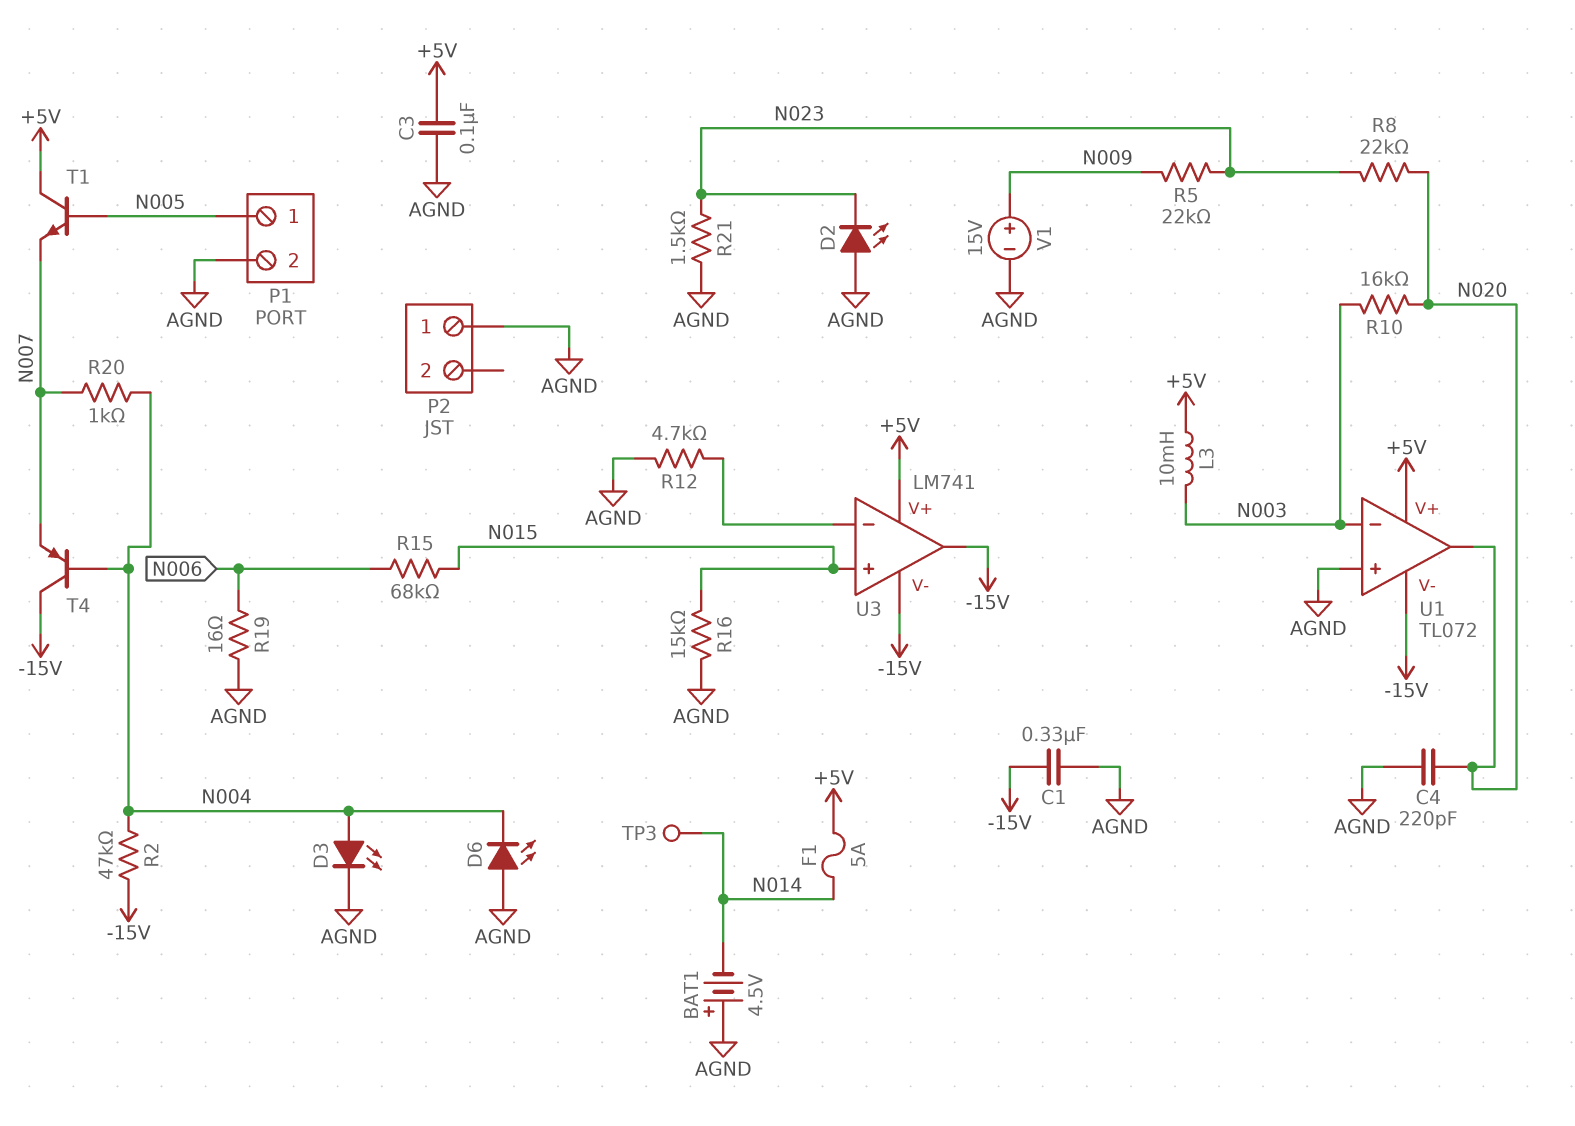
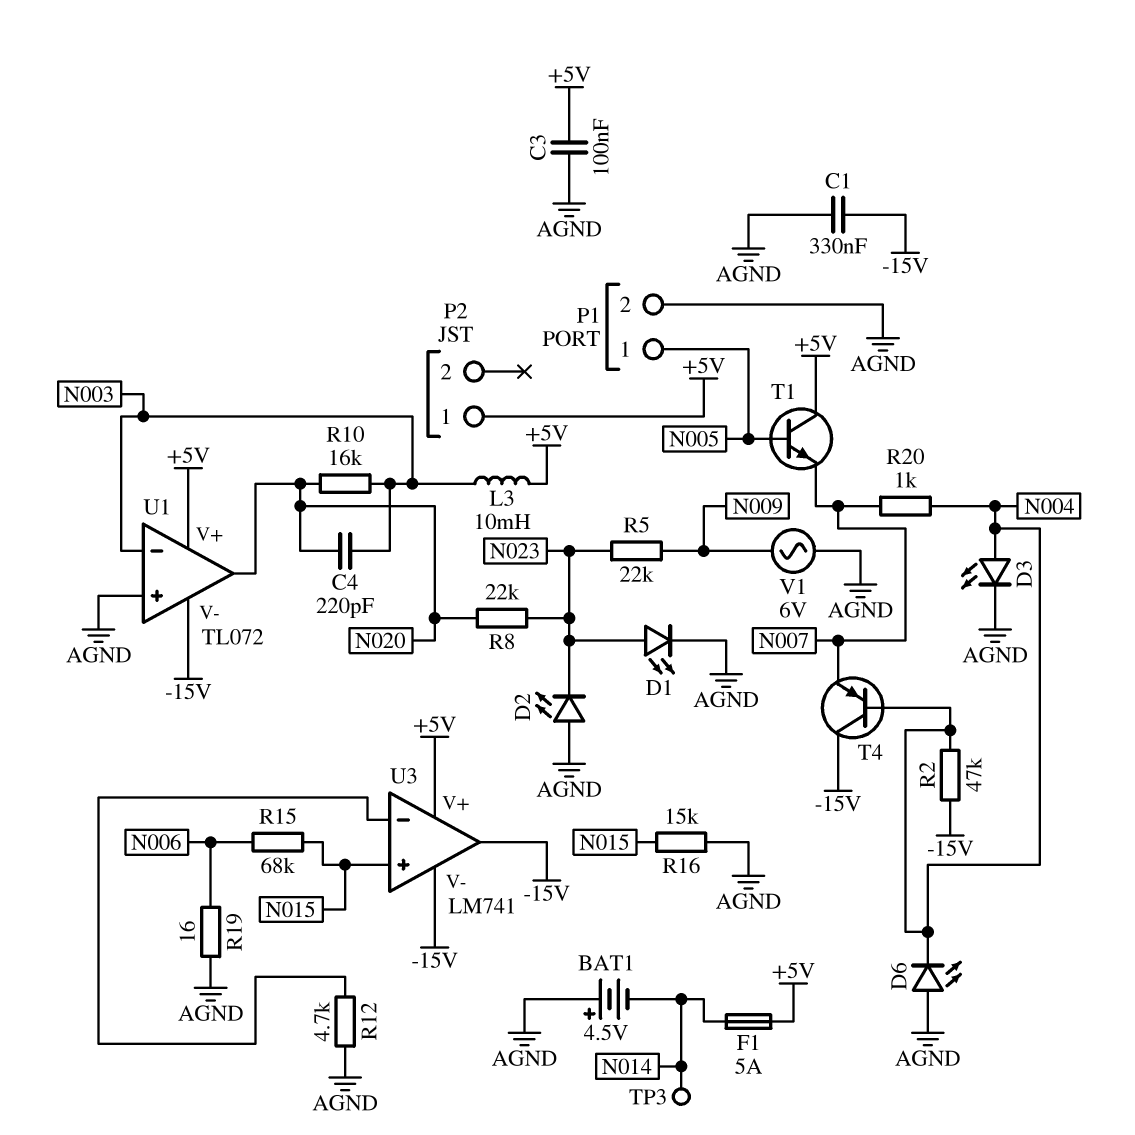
C4: 220pF (AGND, N020) -> 220pF (N003, N020)
D1: none -> LED (A N023, K AGND)
P2 pin 1: AGND -> +5V
R21: 1.5k (AGND, N023) -> none
V1: 15V (plus N009, minus AGND) -> AC 6V (AGND, N009)

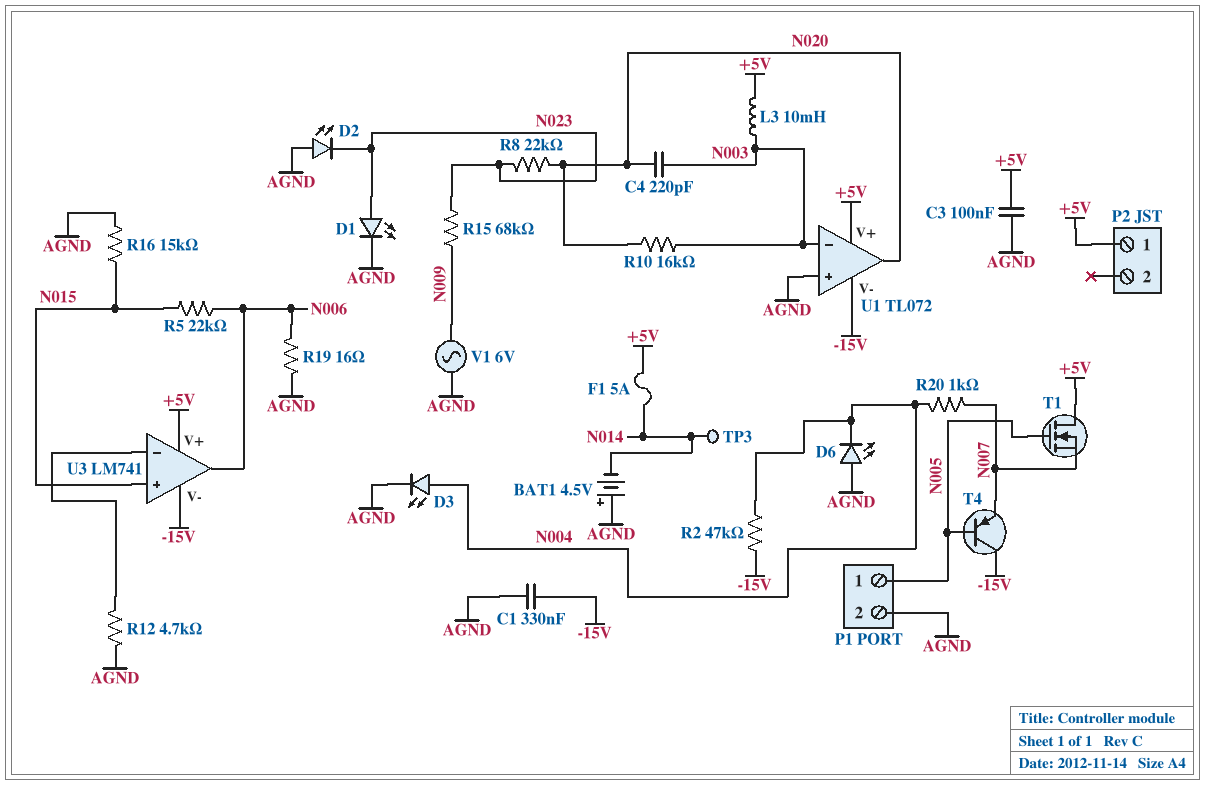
R5: 22k (N009, N023) -> 22k (N006, N015)
R15: 68k (N006, N015) -> 68k (N009, N023)
T1: NPN (B N005, C +5V, E N007) -> NMOS (G N005, D +5V, S N007)
T4: PNP (B N004, C -15V, E N007) -> PNP (B N005, C -15V, E N007)
U3 pin out: -15V -> N006

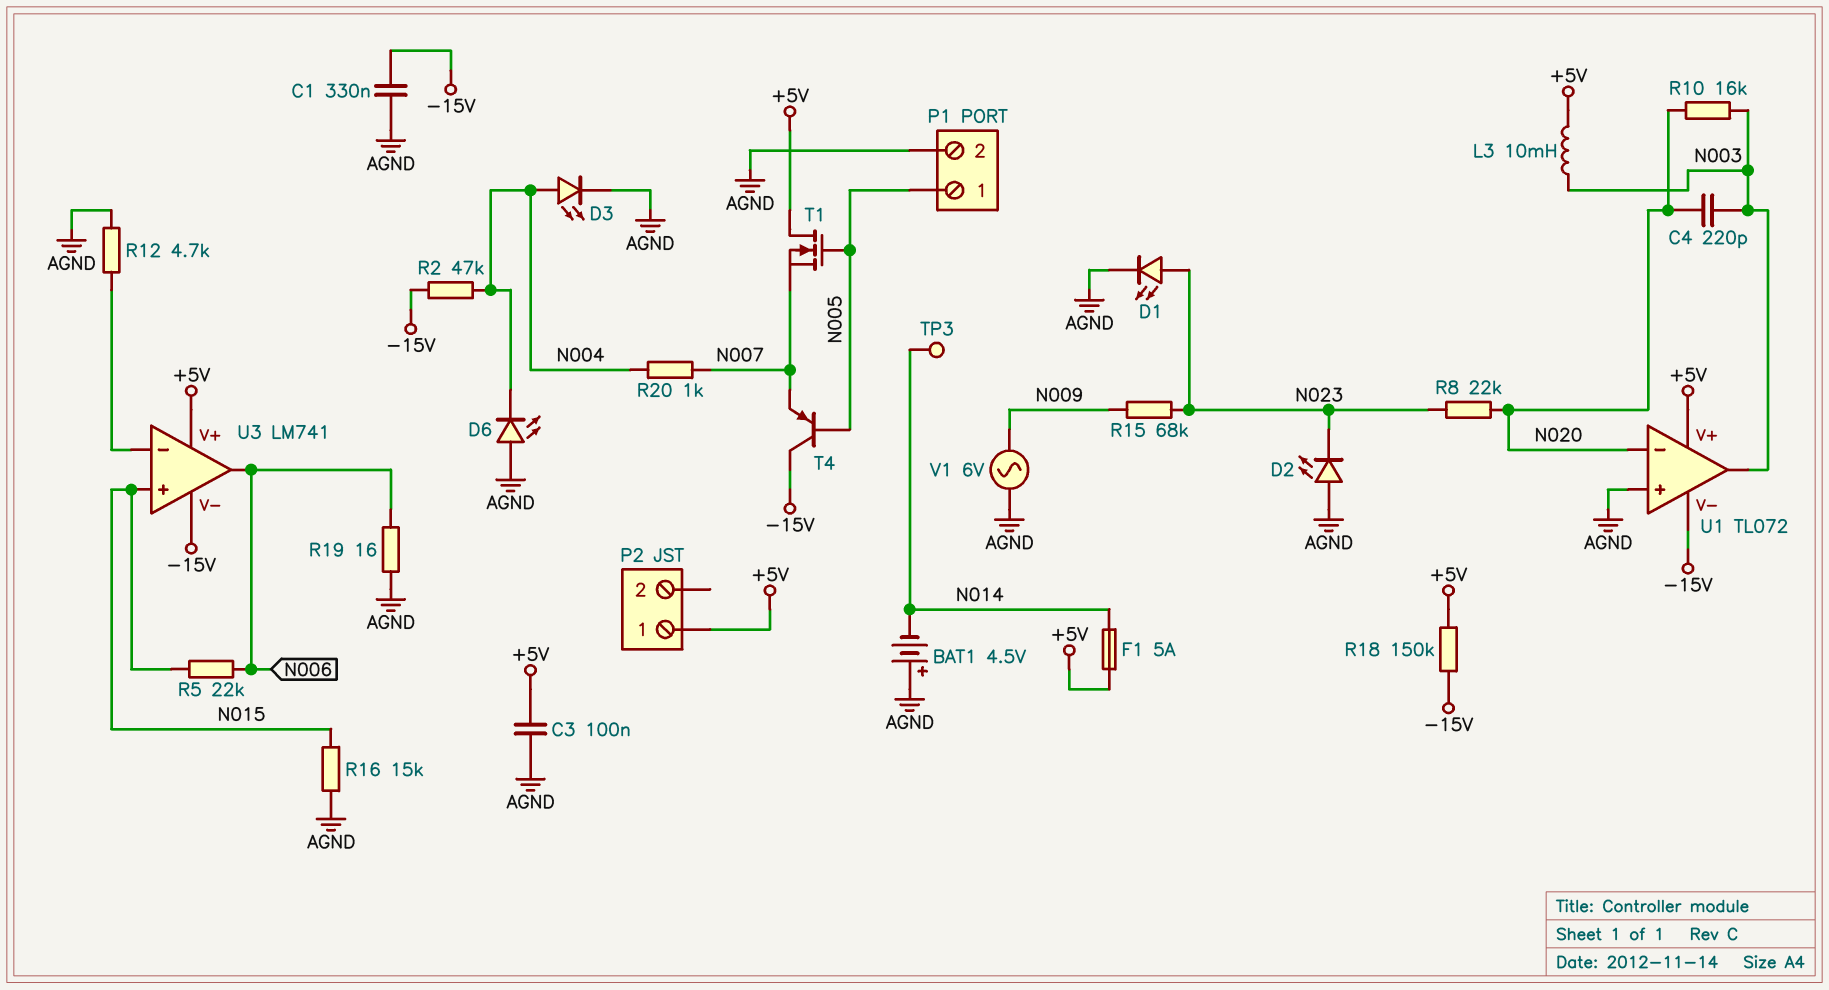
R18: none -> 150k (+5V, -15V)
U1 pin in-: N003 -> N020
U1 pin out: N020 -> N003

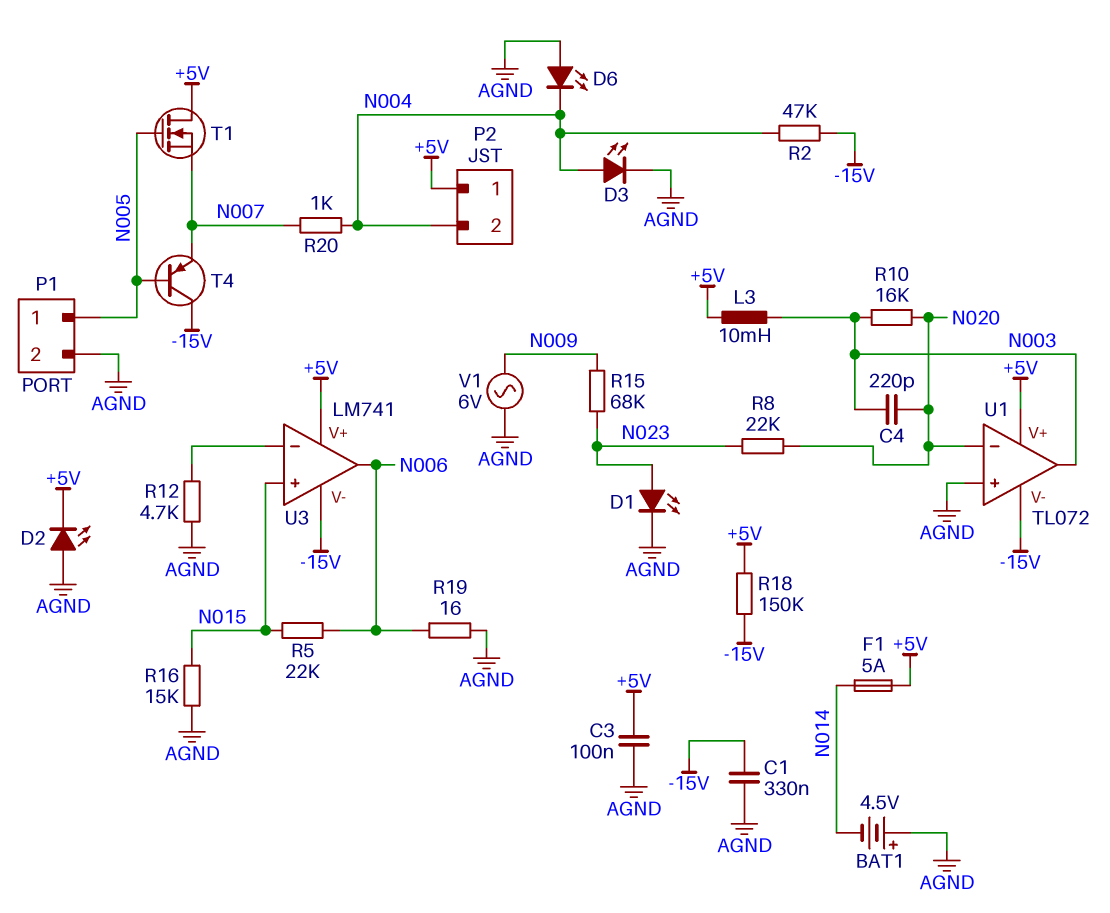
D2: LED (A AGND, K N023) -> LED (A AGND, K +5V)
P2 pin 2: none -> N004
TP3: test point (N014) -> none

